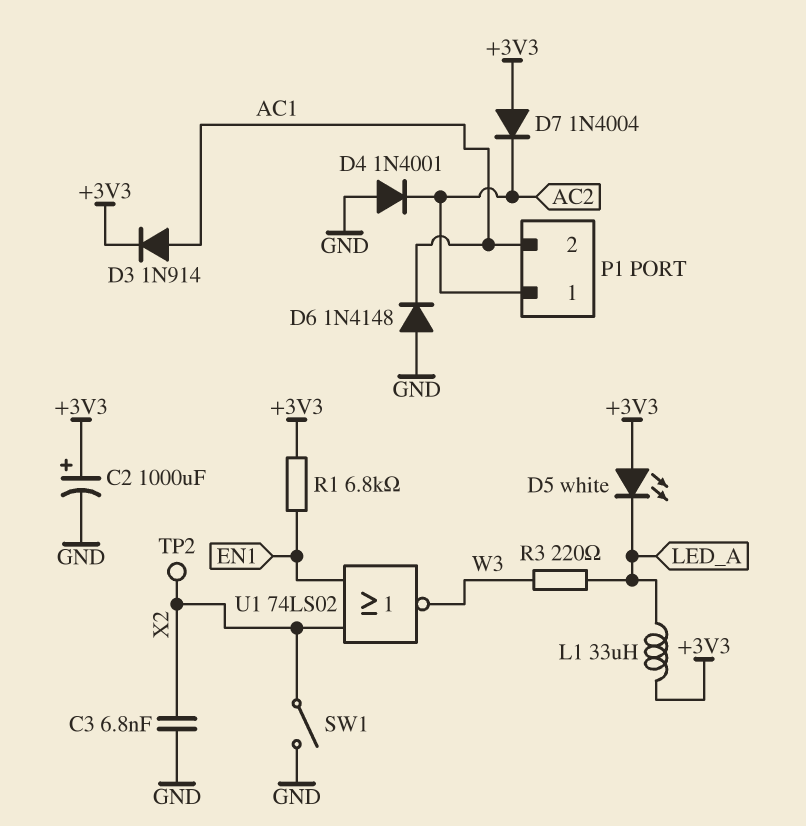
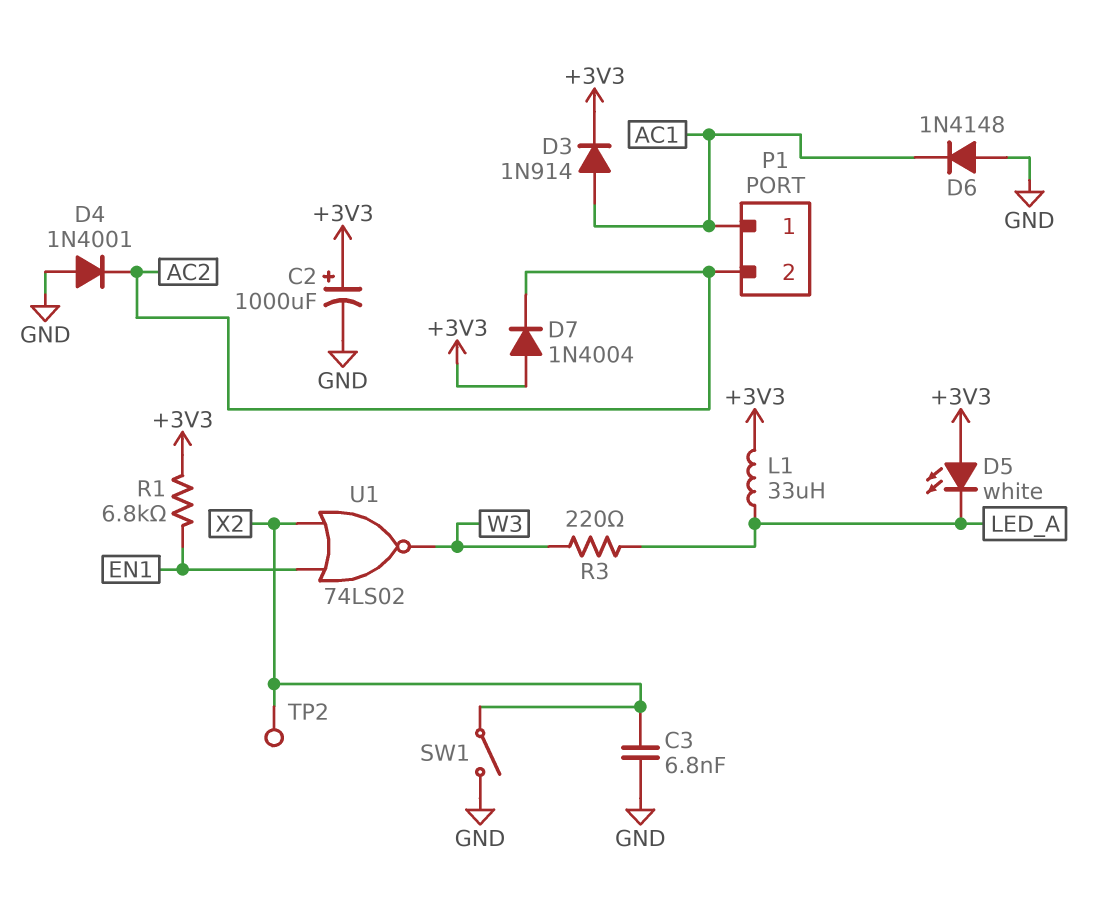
P1 pin 1: AC2 -> AC1
P1 pin 2: AC1 -> AC2

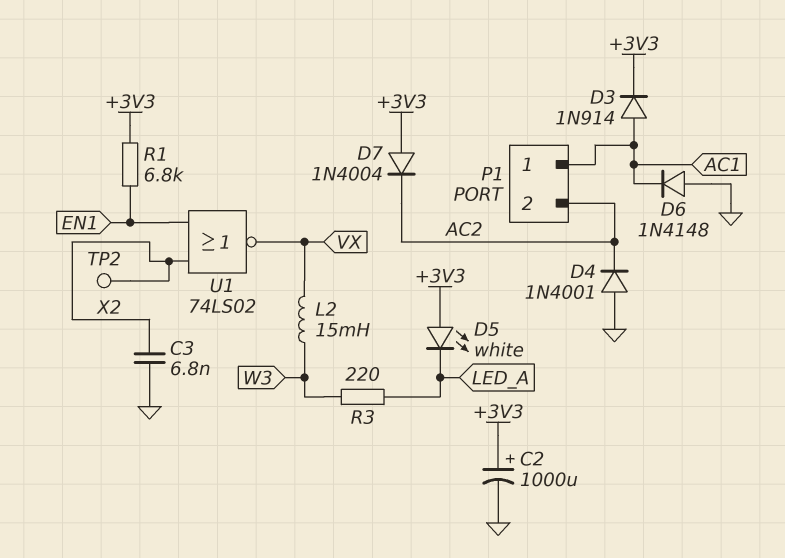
L1: 33uH (+3V3, LED_A) -> none
L2: none -> 15mH (VX, W3)
SW1: switch (GND, X2) -> none
U1: NOR 74LS02 (in EN1, in X2, out W3) -> NOR 74LS02 (in EN1, in X2, out VX)

